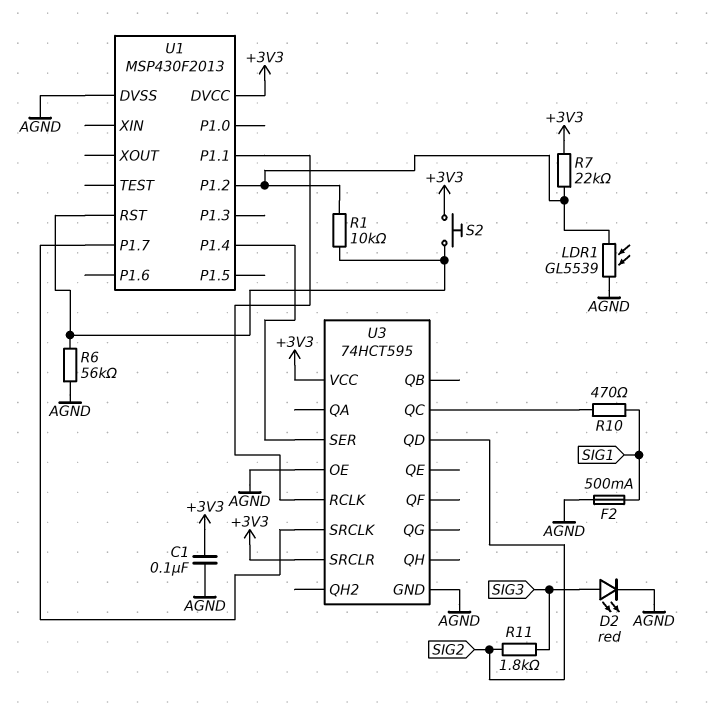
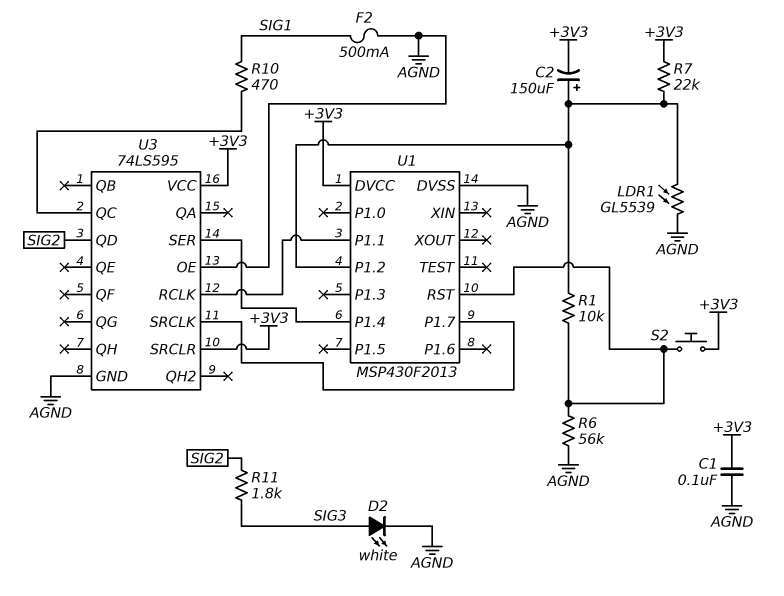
C2: none -> 150uF (plus U1/P1.2, minus +3V3)
D2: LED red (A SIG3, K AGND) -> LED white (A SIG3, K AGND)
U3: 74HCT595 -> 74LS595

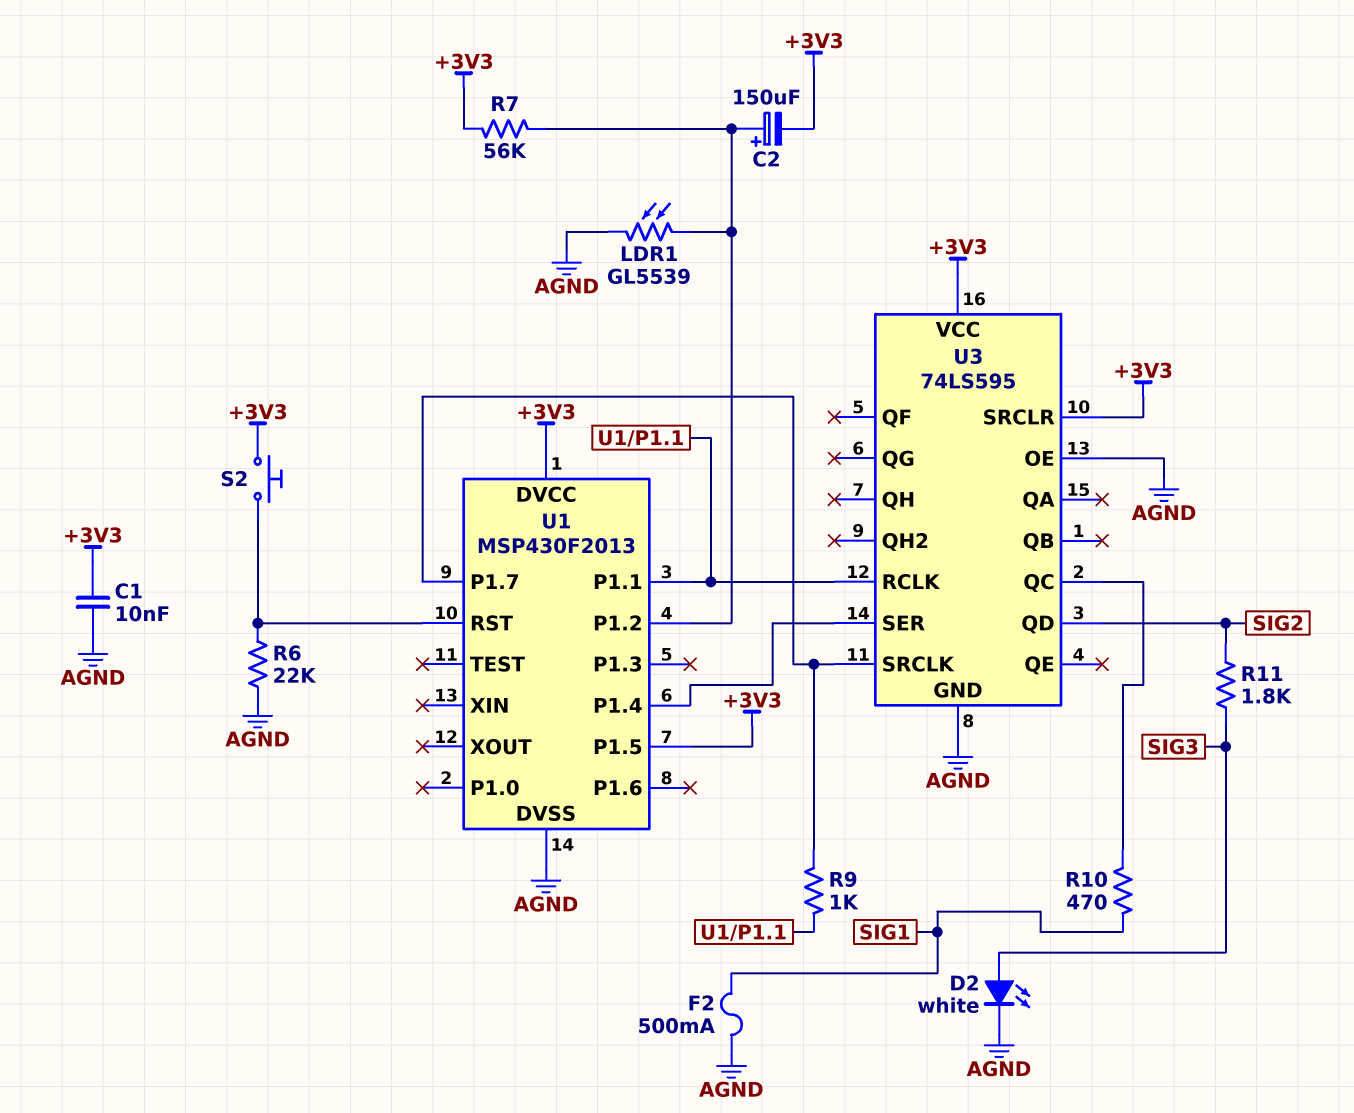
C1: 100nF (+3V3, AGND) -> 10nF (+3V3, AGND)
R1: 10k (U1/P1.2, U1/RST) -> none
R6: 56k (AGND, U1/RST) -> 22k (AGND, U1/RST)
R7: 22k (+3V3, U1/P1.2) -> 56k (+3V3, U1/P1.2)
R9: none -> 1k (U1/P1.1, U1/P1.7)
U1 pin P1.5: none -> +3V3

